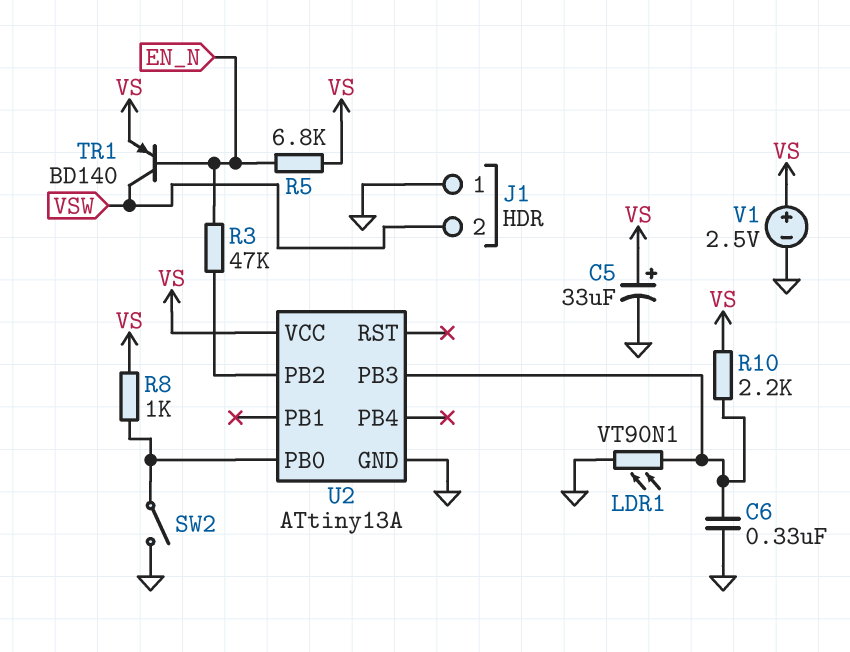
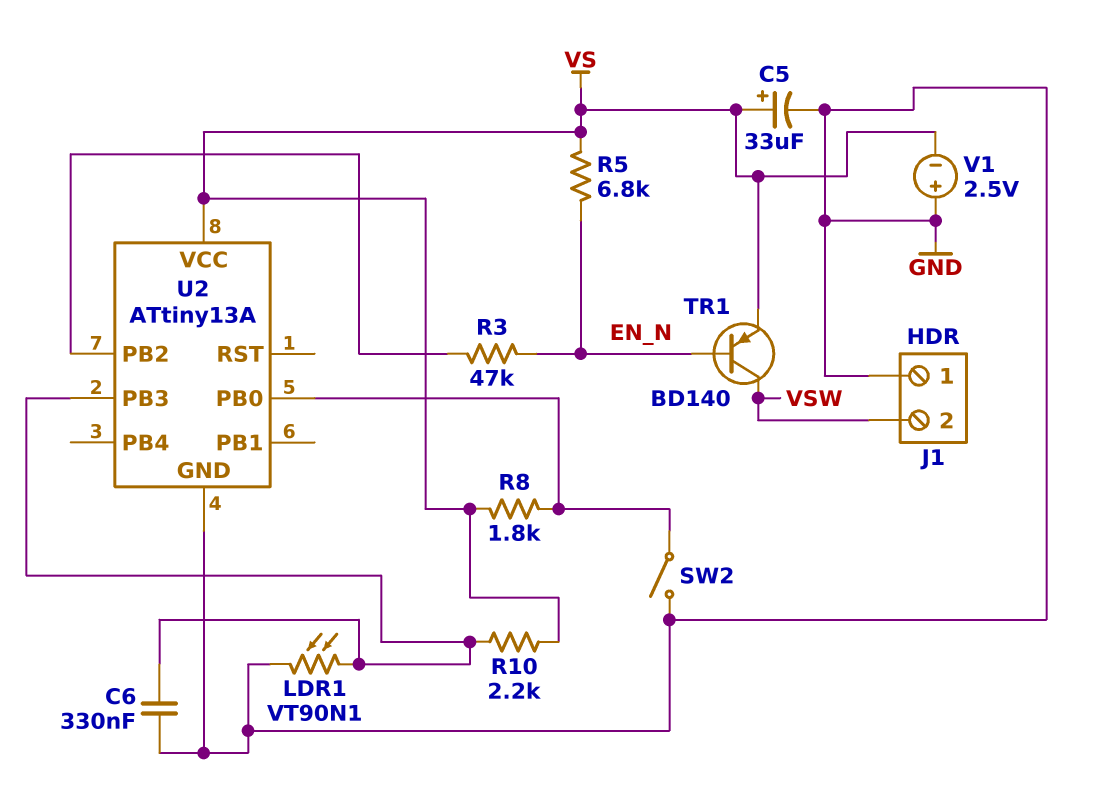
R8: 1k (U2/PB0, VS) -> 1.8k (U2/PB0, VS)
V1: 2.5V (plus VS, minus GND) -> 2.5V (plus GND, minus VS)

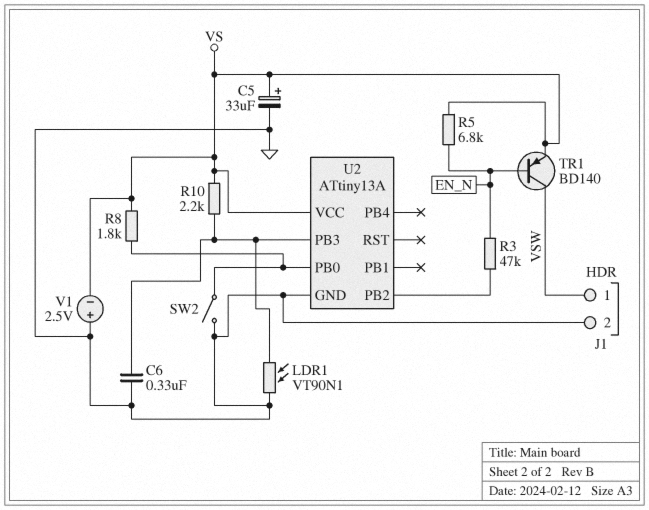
J1 pin 1: GND -> VSW
J1 pin 2: VSW -> GND

